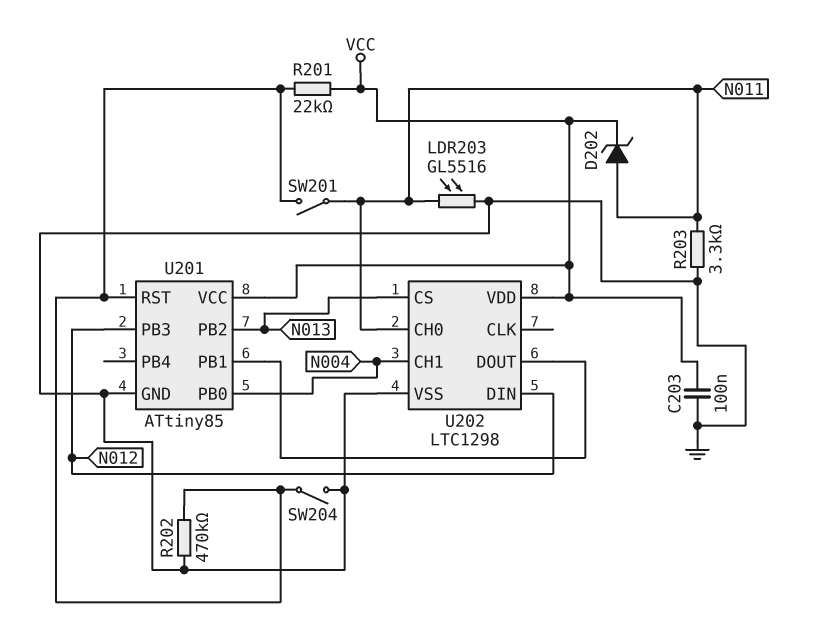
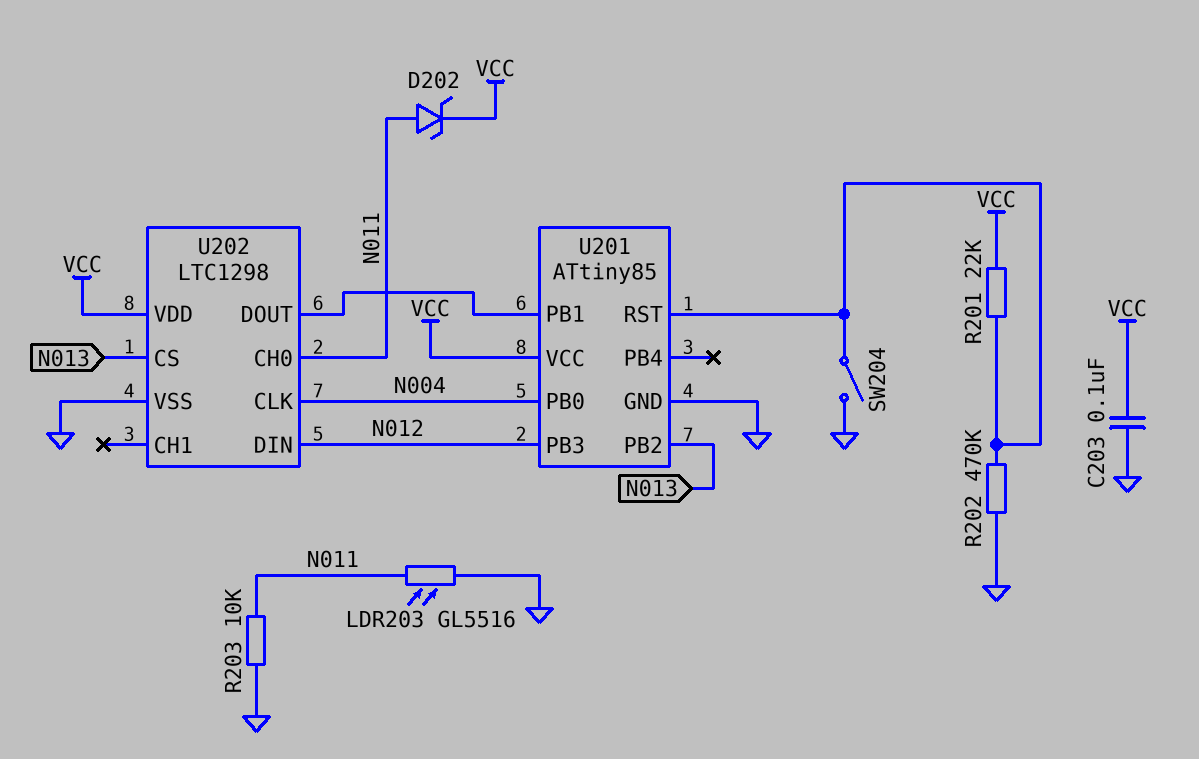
R203: 3.3k (GND, N011) -> 10k (GND, N011)
SW201: switch (N011, U201/RST) -> none
U202 pin CH1: N004 -> none
U202 pin CLK: none -> N004

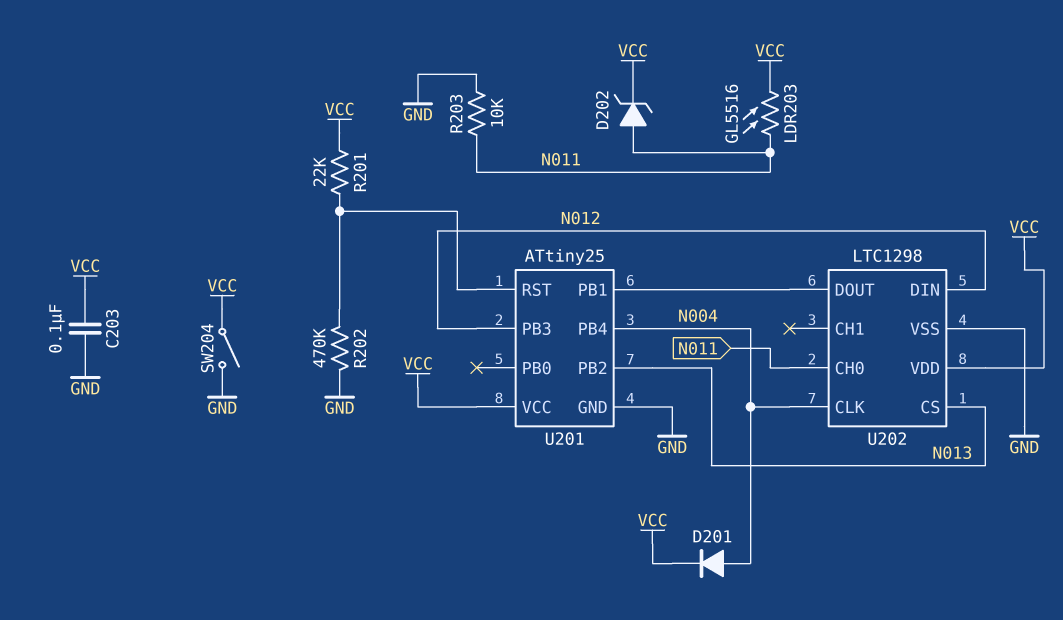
D201: none -> diode (A N004, K VCC)
LDR203: GL5516 (GND, N011) -> GL5516 (N011, VCC)
SW204: switch (GND, U201/RST) -> switch (GND, VCC)
U201: ATtiny85 -> ATtiny25
U201 pin PB0: N004 -> none
U201 pin PB4: none -> N004

